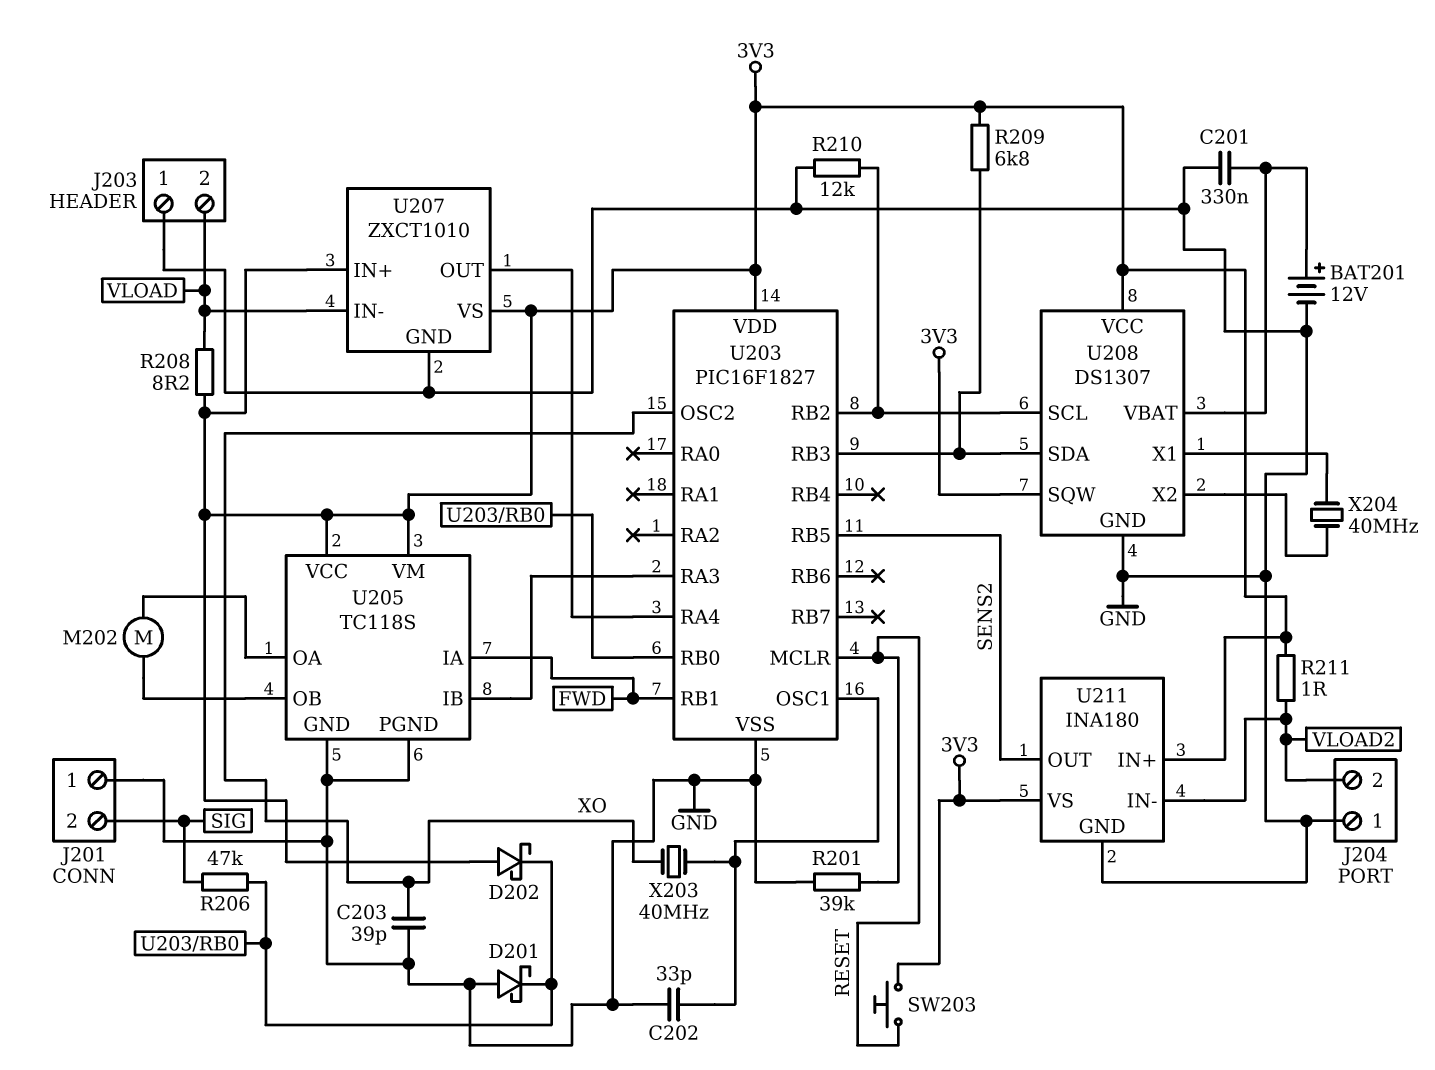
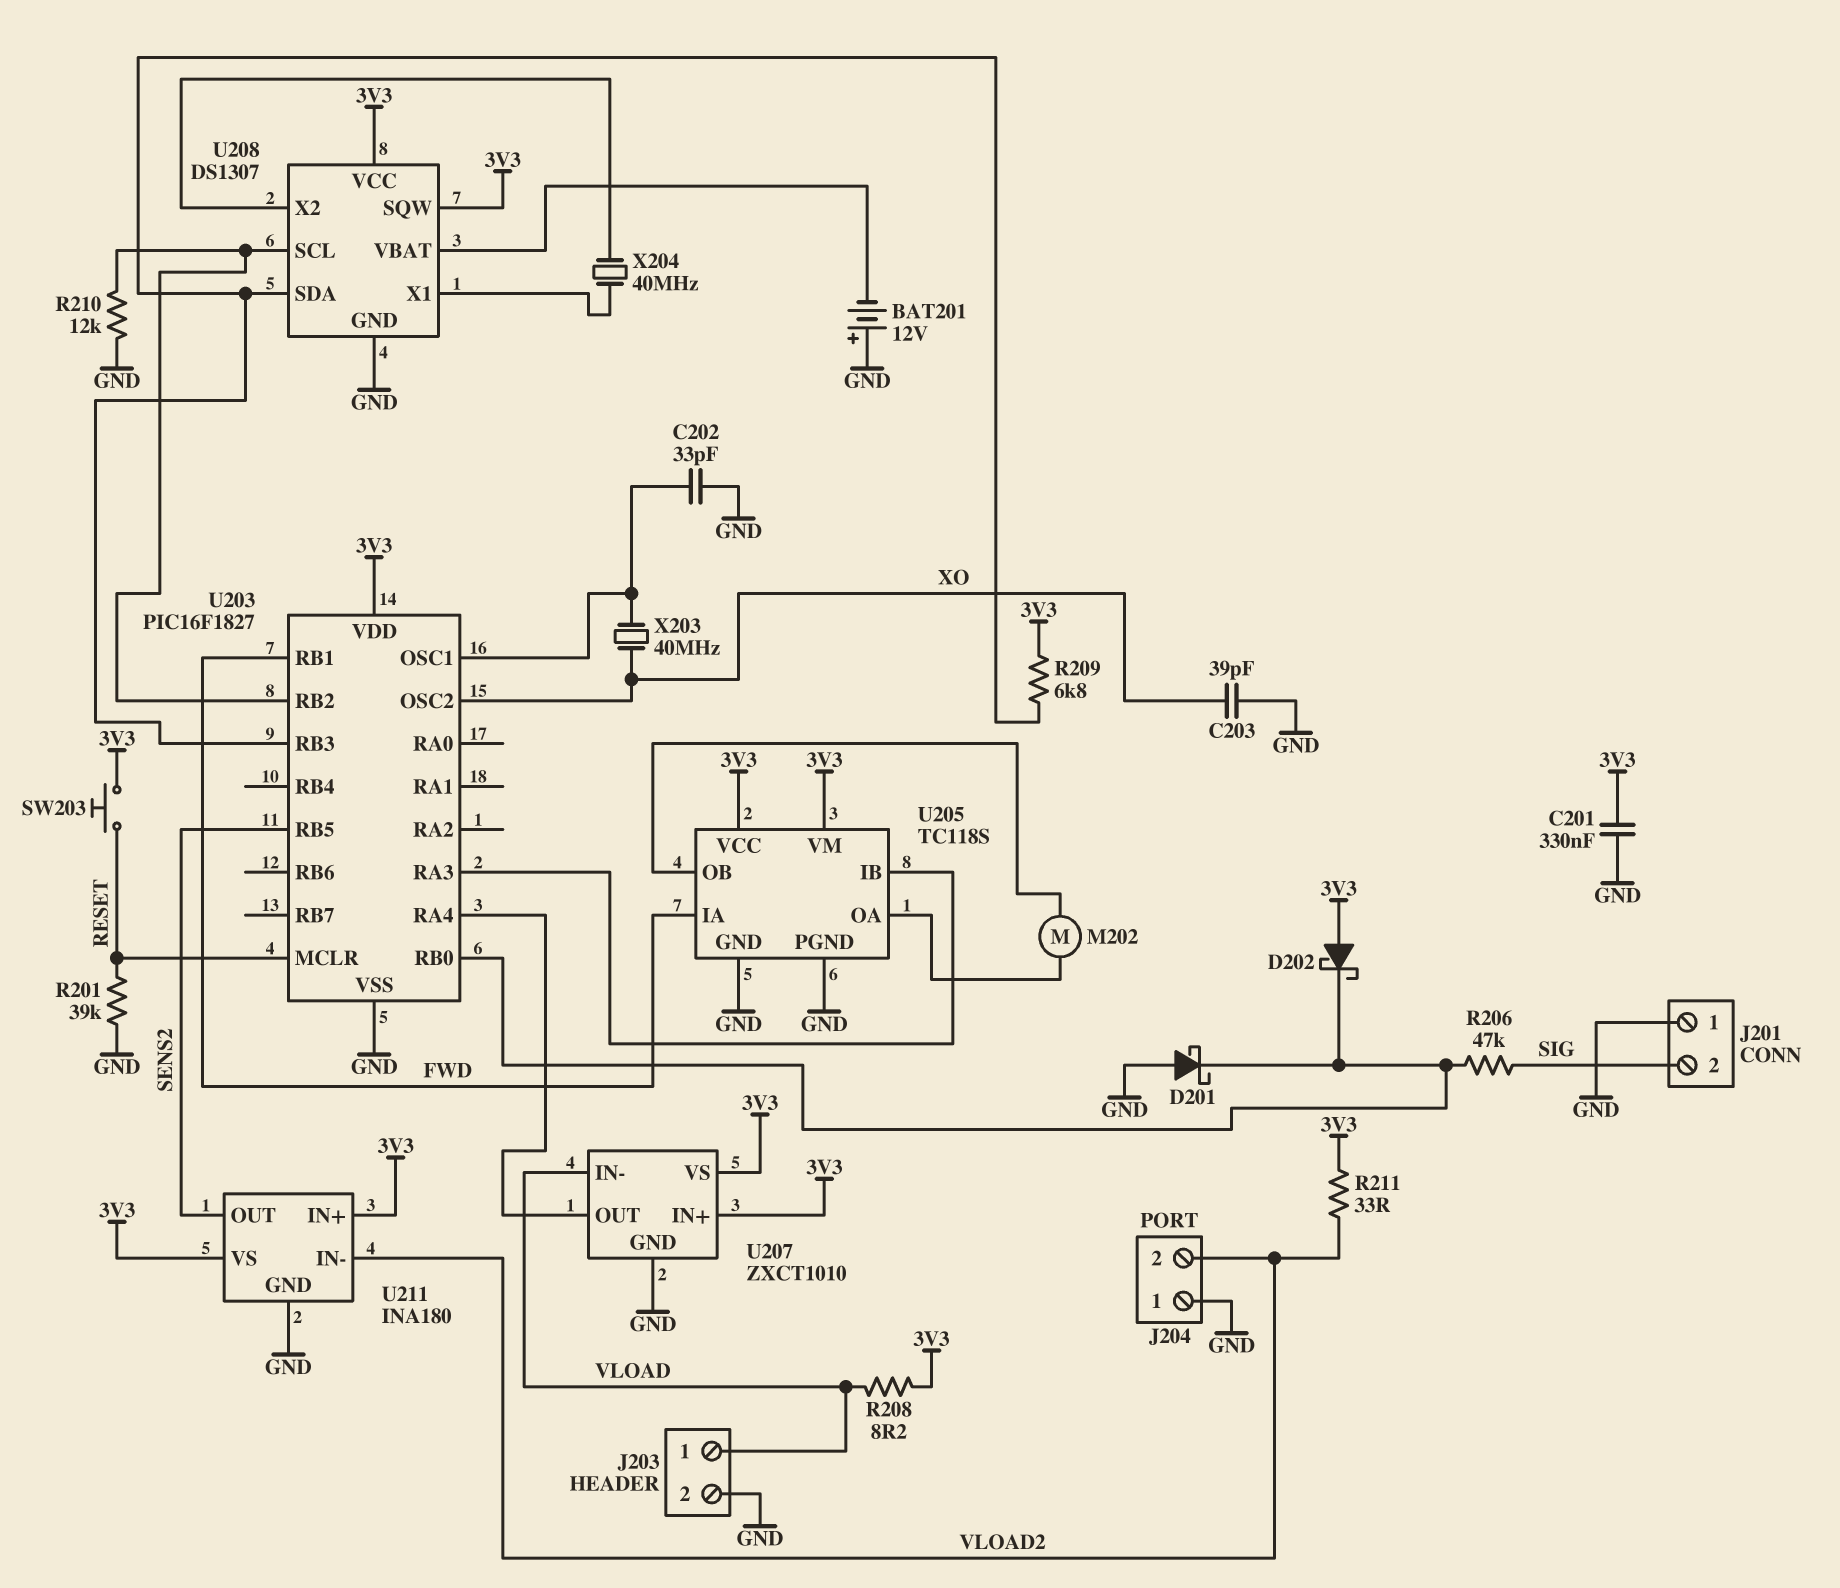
BAT201: 12V (plus U208/VBAT, minus GND) -> 12V (plus GND, minus U208/VBAT)
C201: 330nF (GND, U208/VBAT) -> 330nF (3V3, GND)
J203 pin 1: GND -> VLOAD
J203 pin 2: VLOAD -> GND
R211: 1 (3V3, VLOAD2) -> 33 (3V3, VLOAD2)

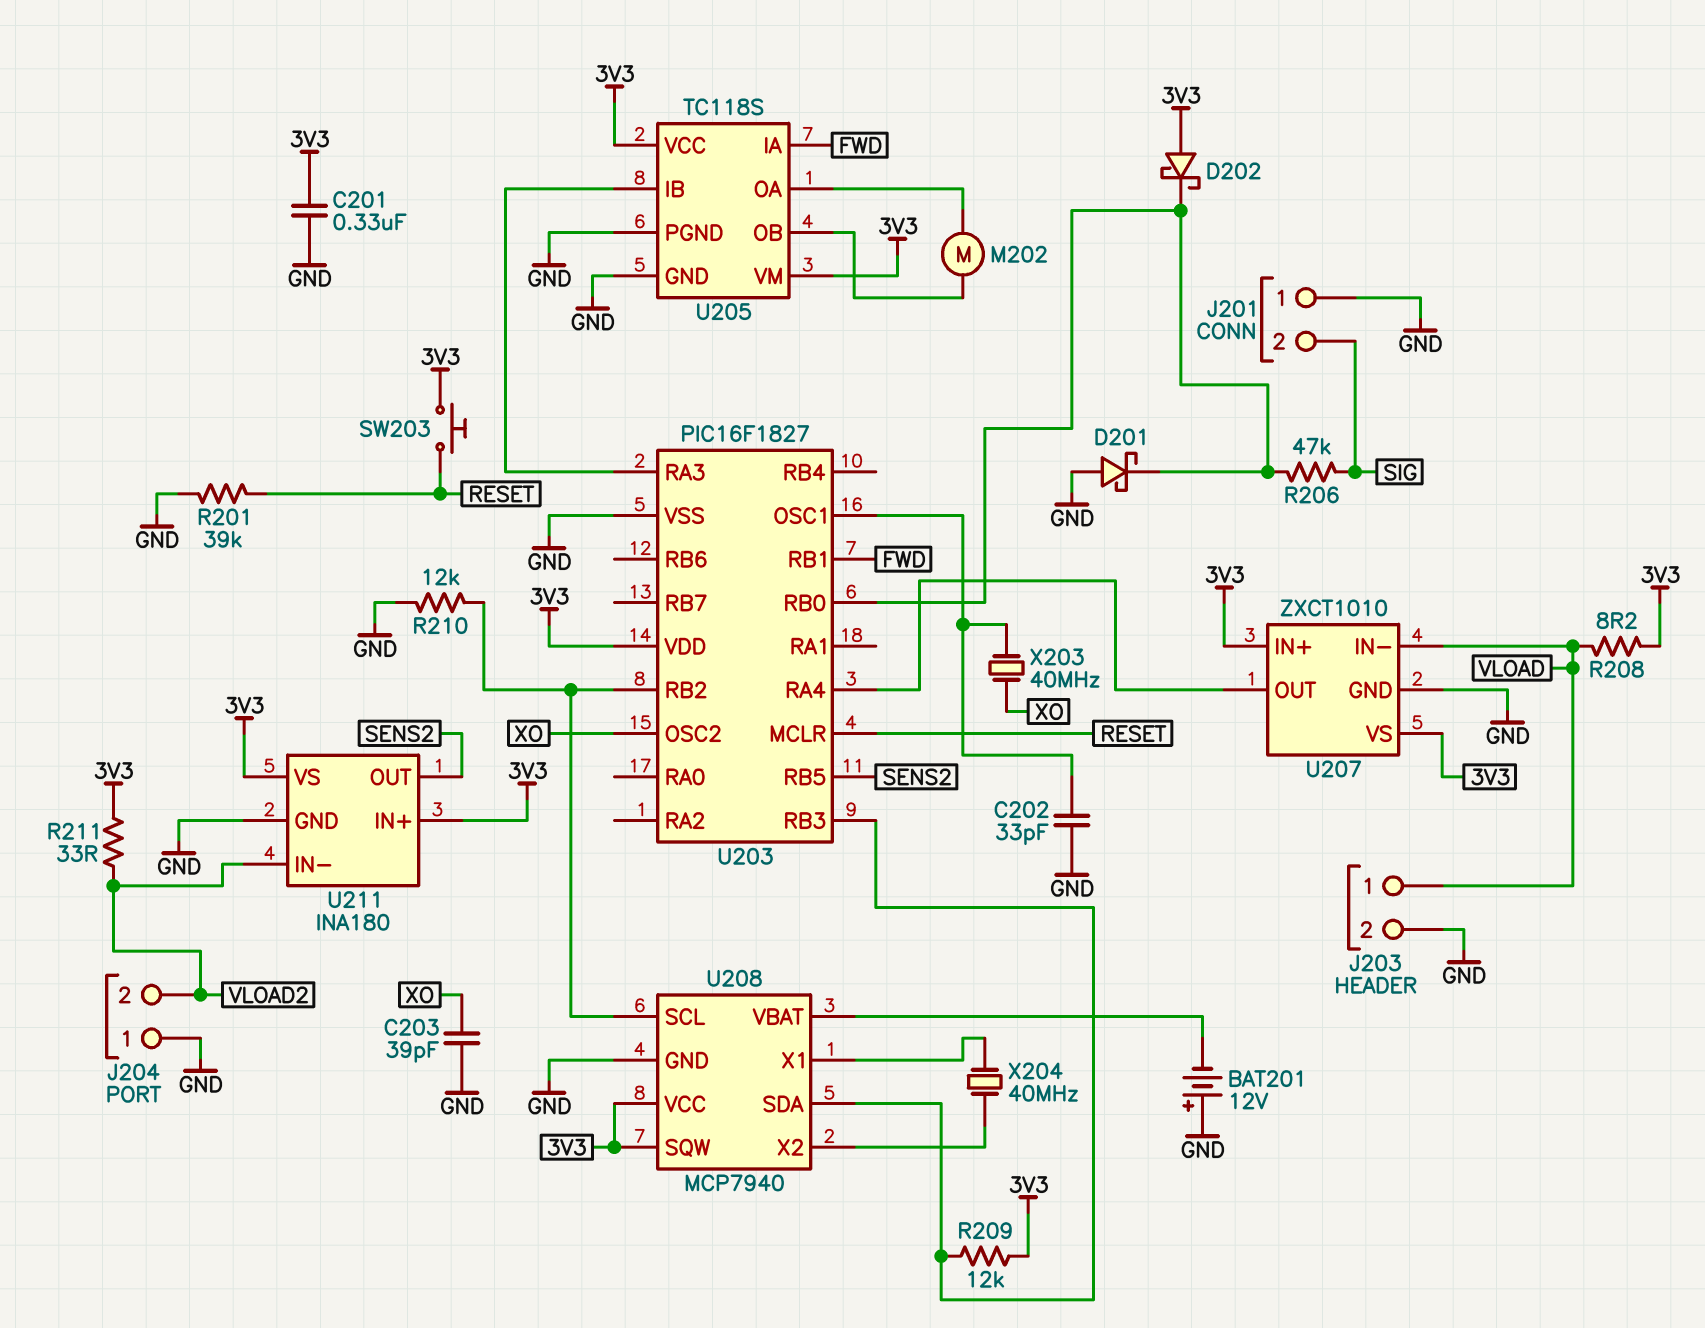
R209: 6.8k (3V3, U203/RB3) -> 12k (3V3, U203/RB3)
U208: DS1307 -> MCP7940

